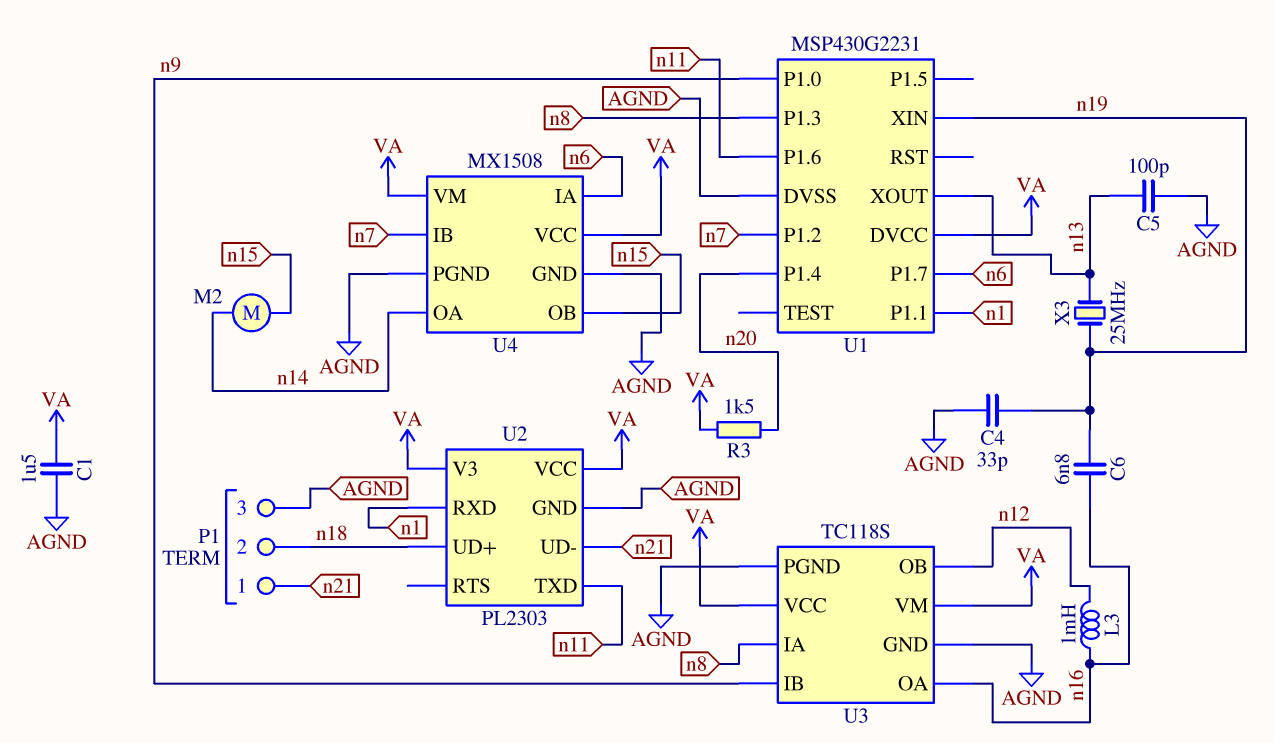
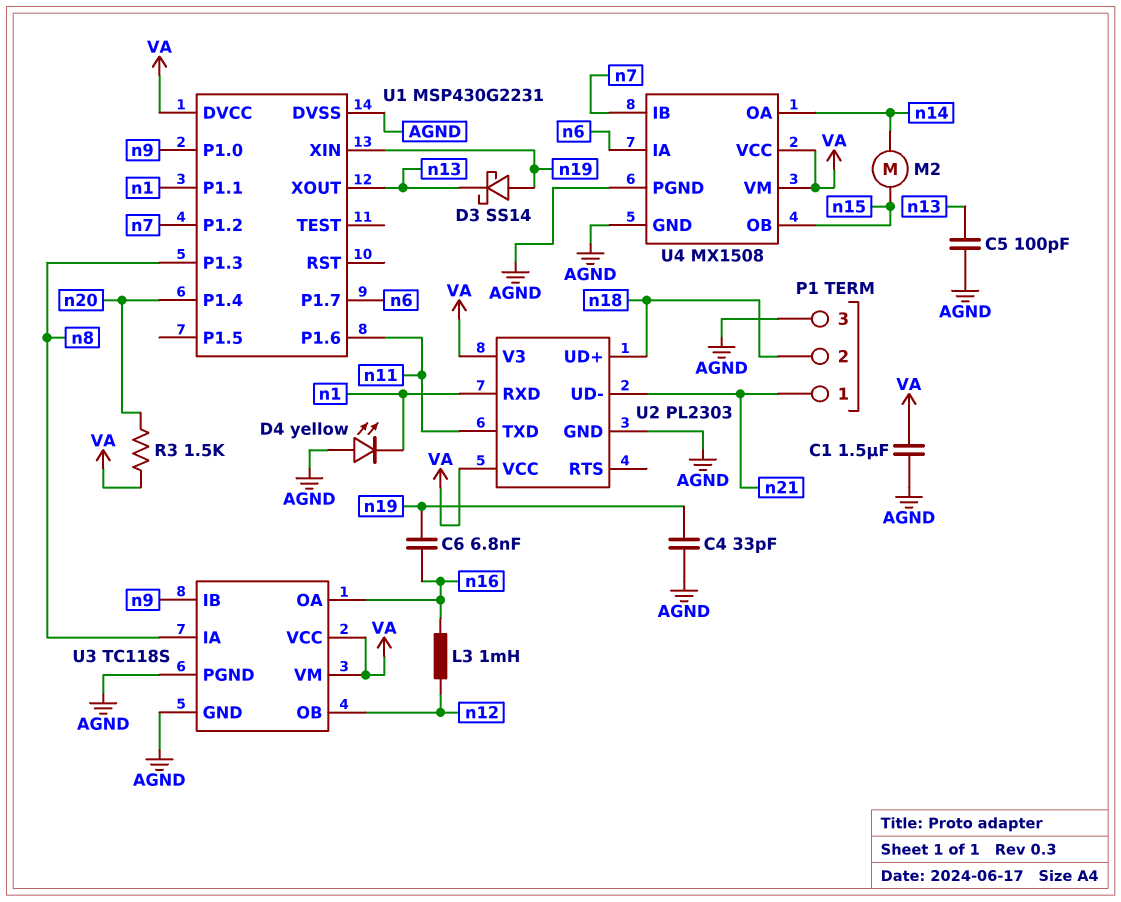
D3: none -> schottky SS14 (A n19, K n13)
D4: none -> LED yellow (A AGND, K n1)
X3: 25MHz (n13, n19) -> none

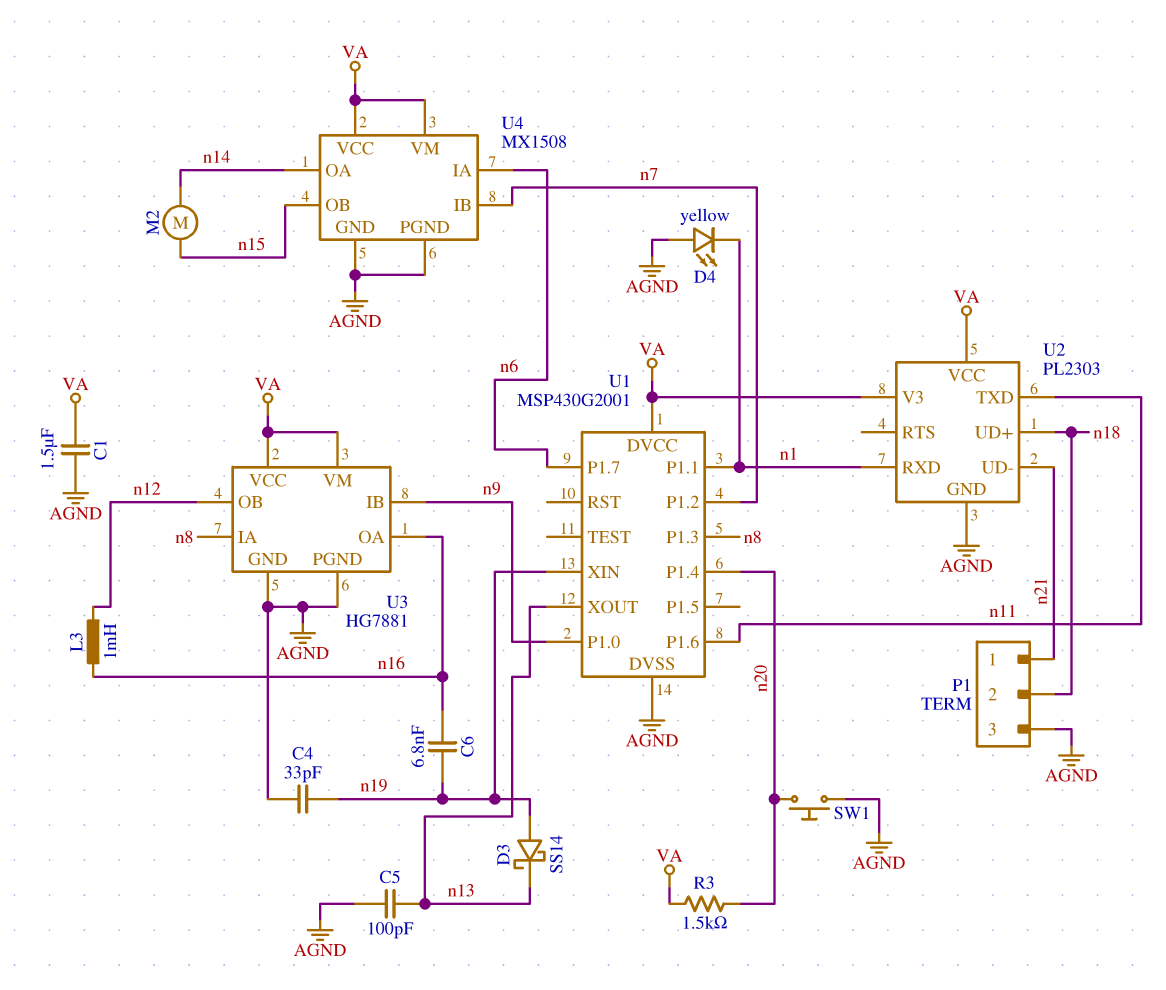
SW1: none -> button (AGND, n20)
U1: MSP430G2231 -> MSP430G2001
U3: TC118S -> HG7881

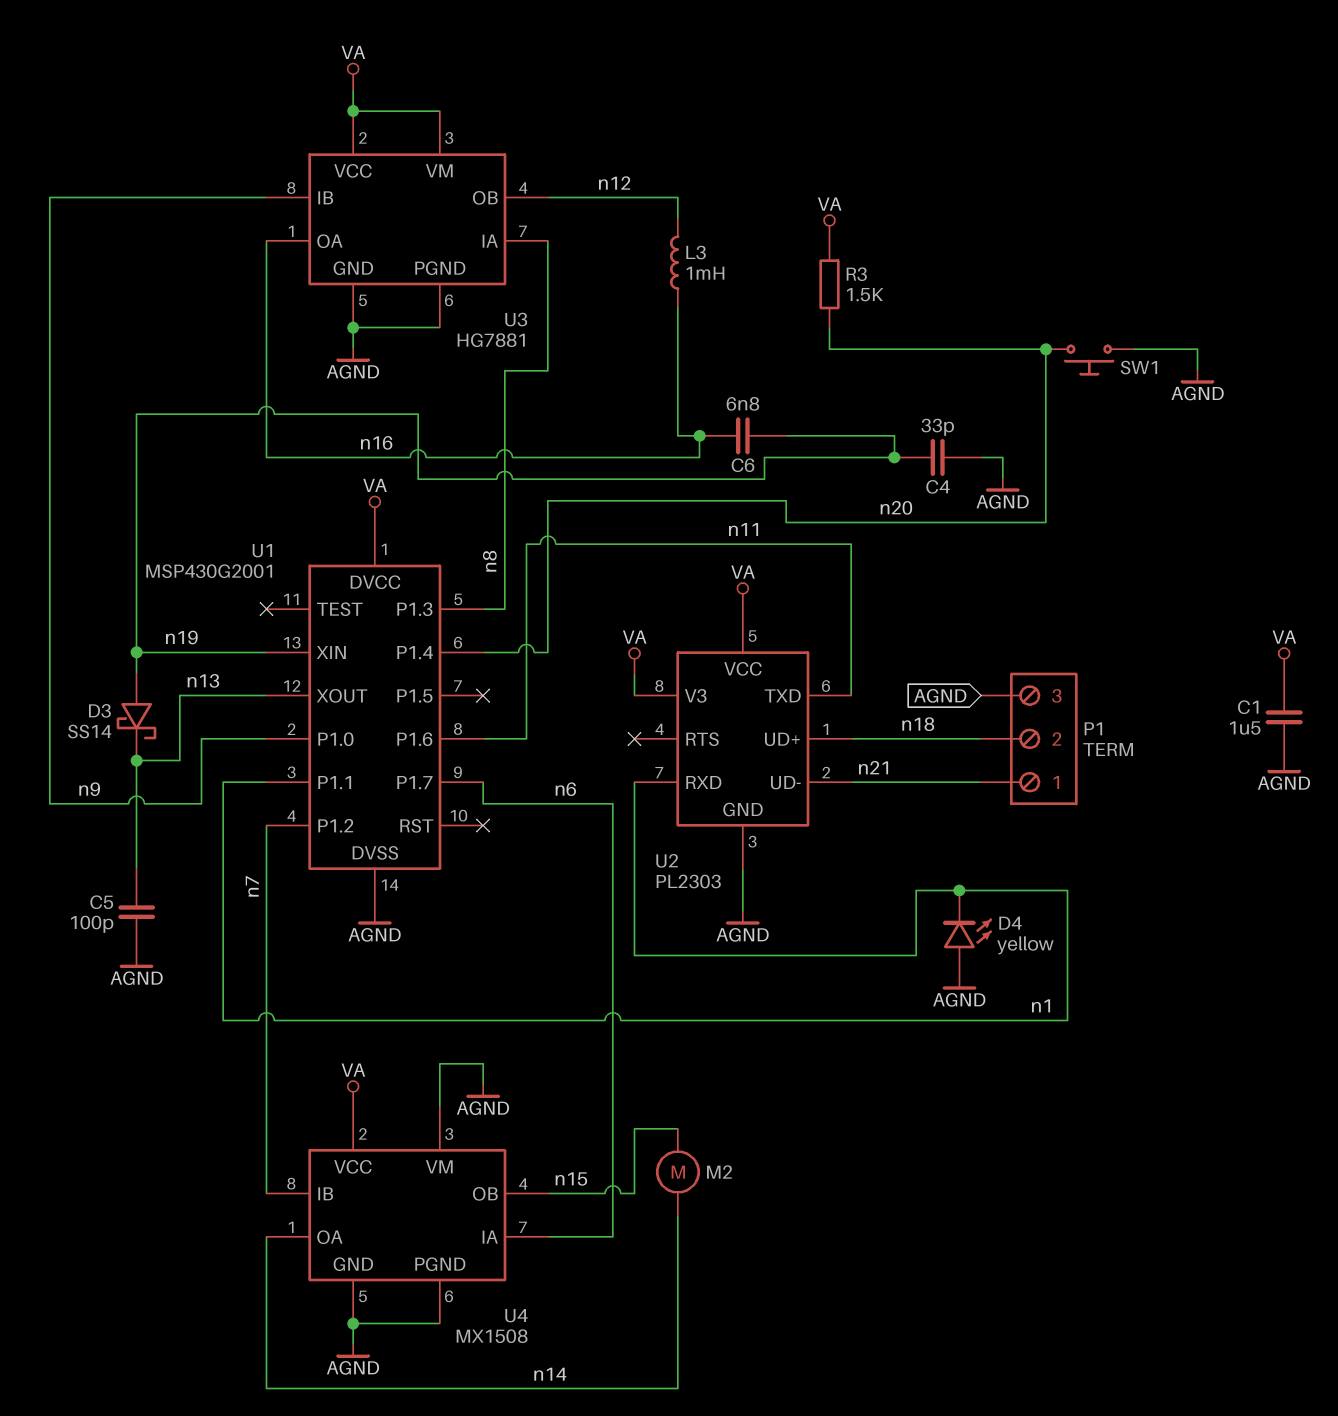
U4 pin VM: VA -> AGND

